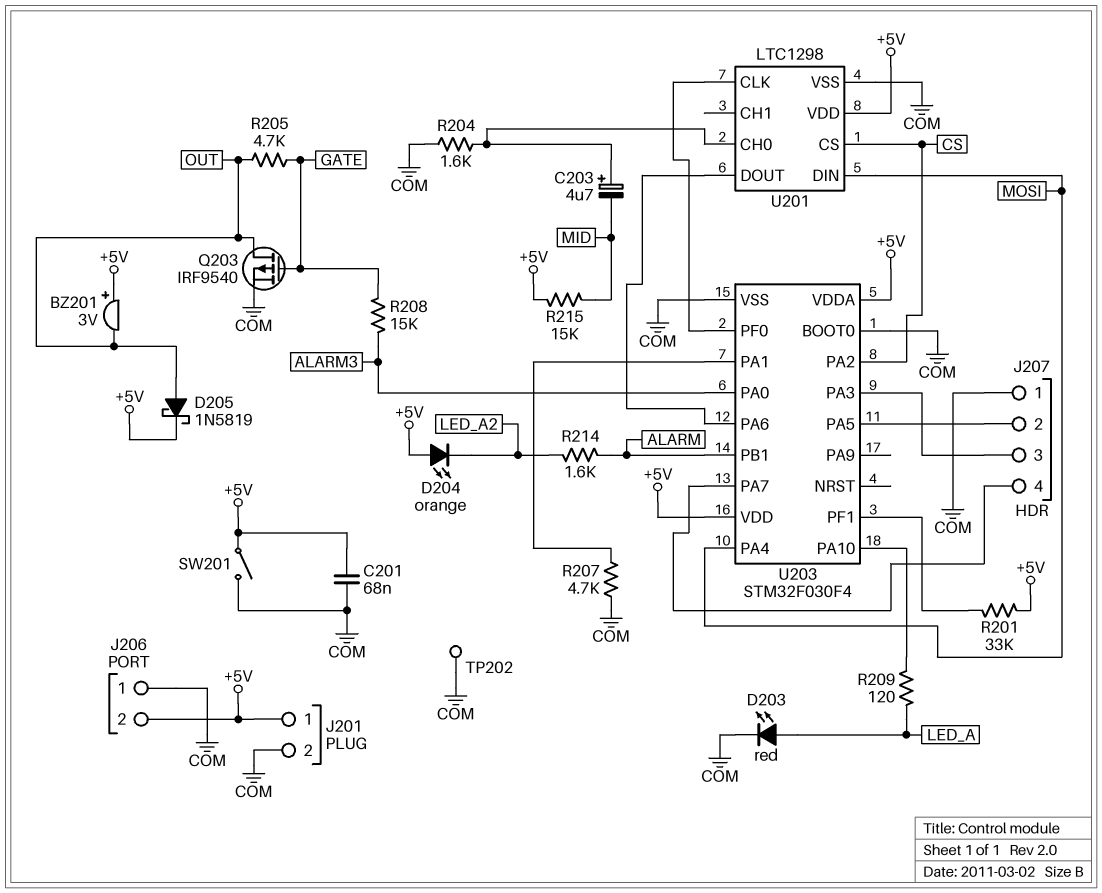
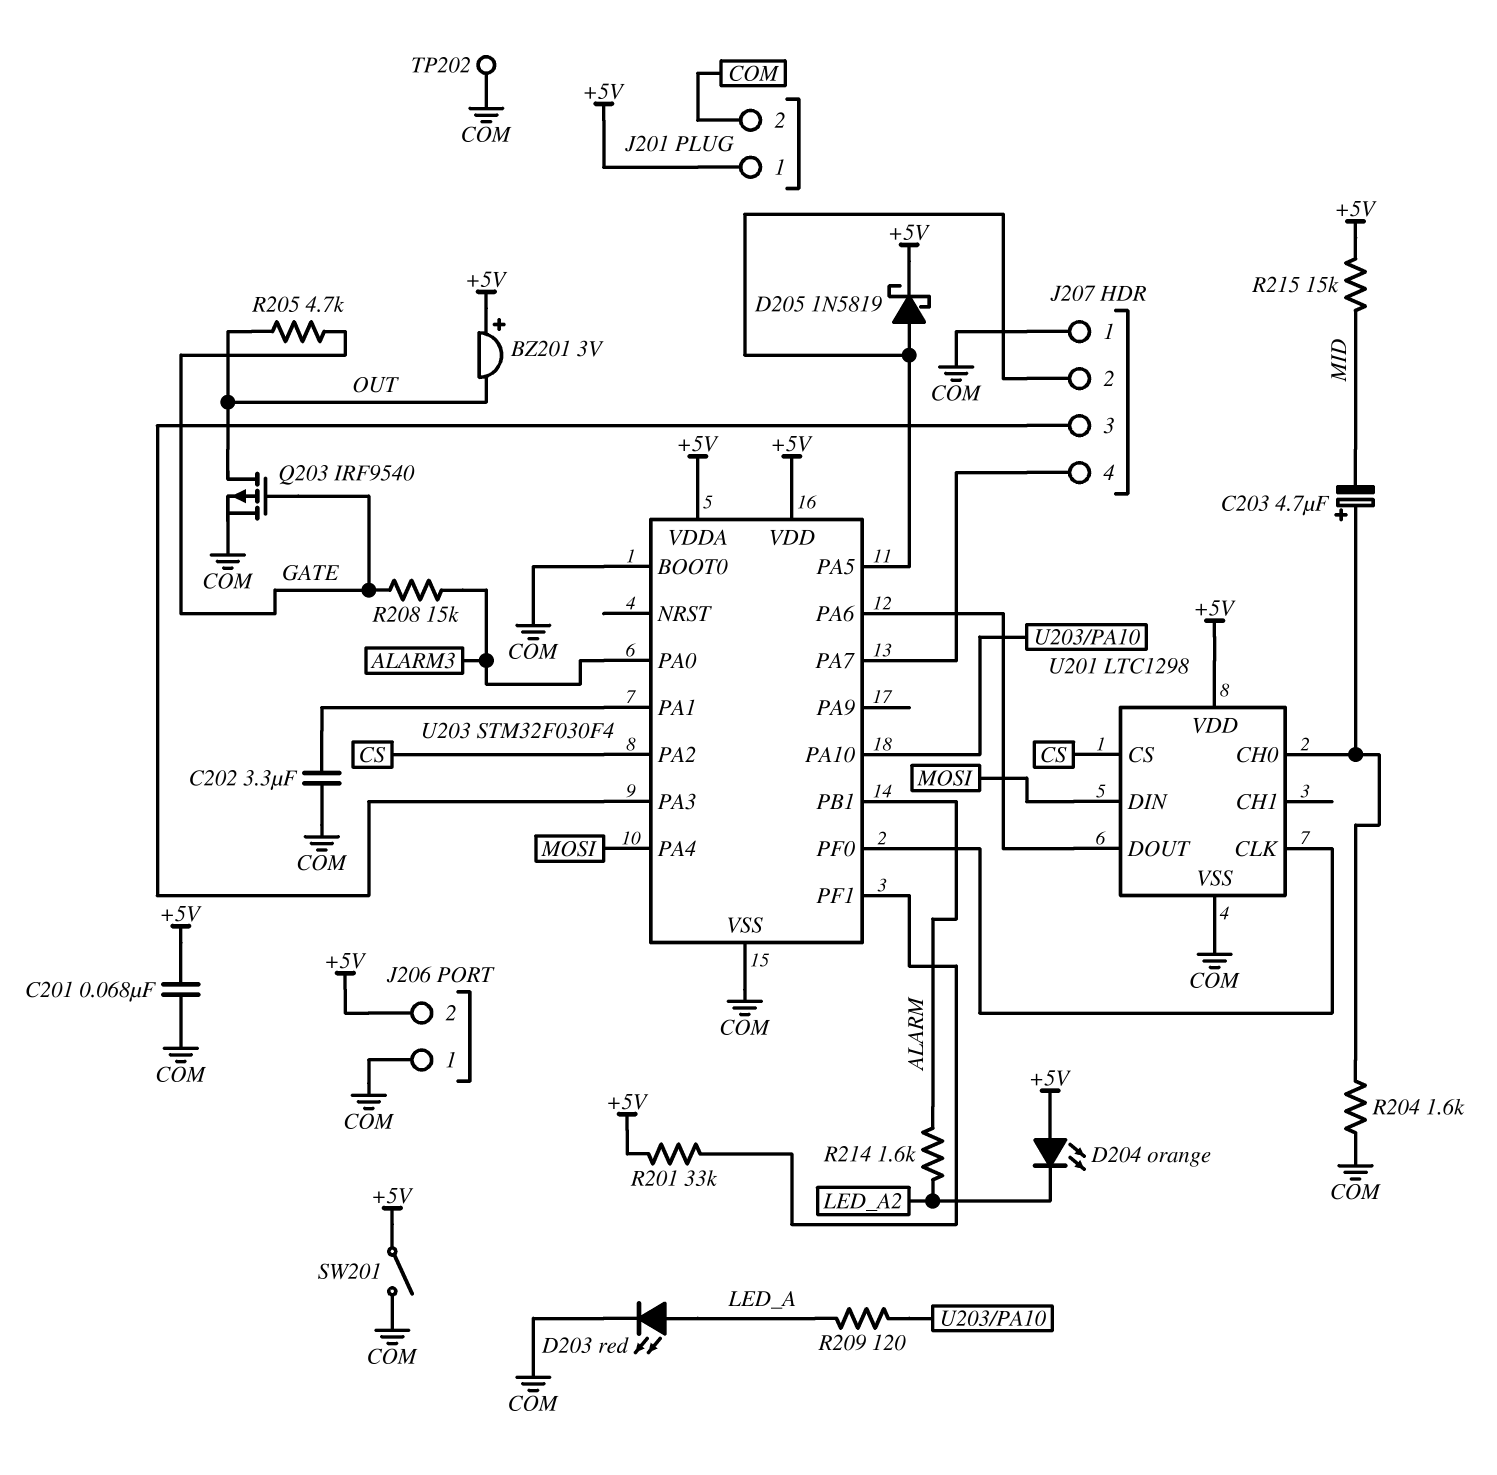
C202: none -> 3.3uF (COM, U203/PA1)
D205: schottky 1N5819 (A OUT, K +5V) -> schottky 1N5819 (A J207/2, K +5V)
R207: 4.7k (COM, U203/PA1) -> none

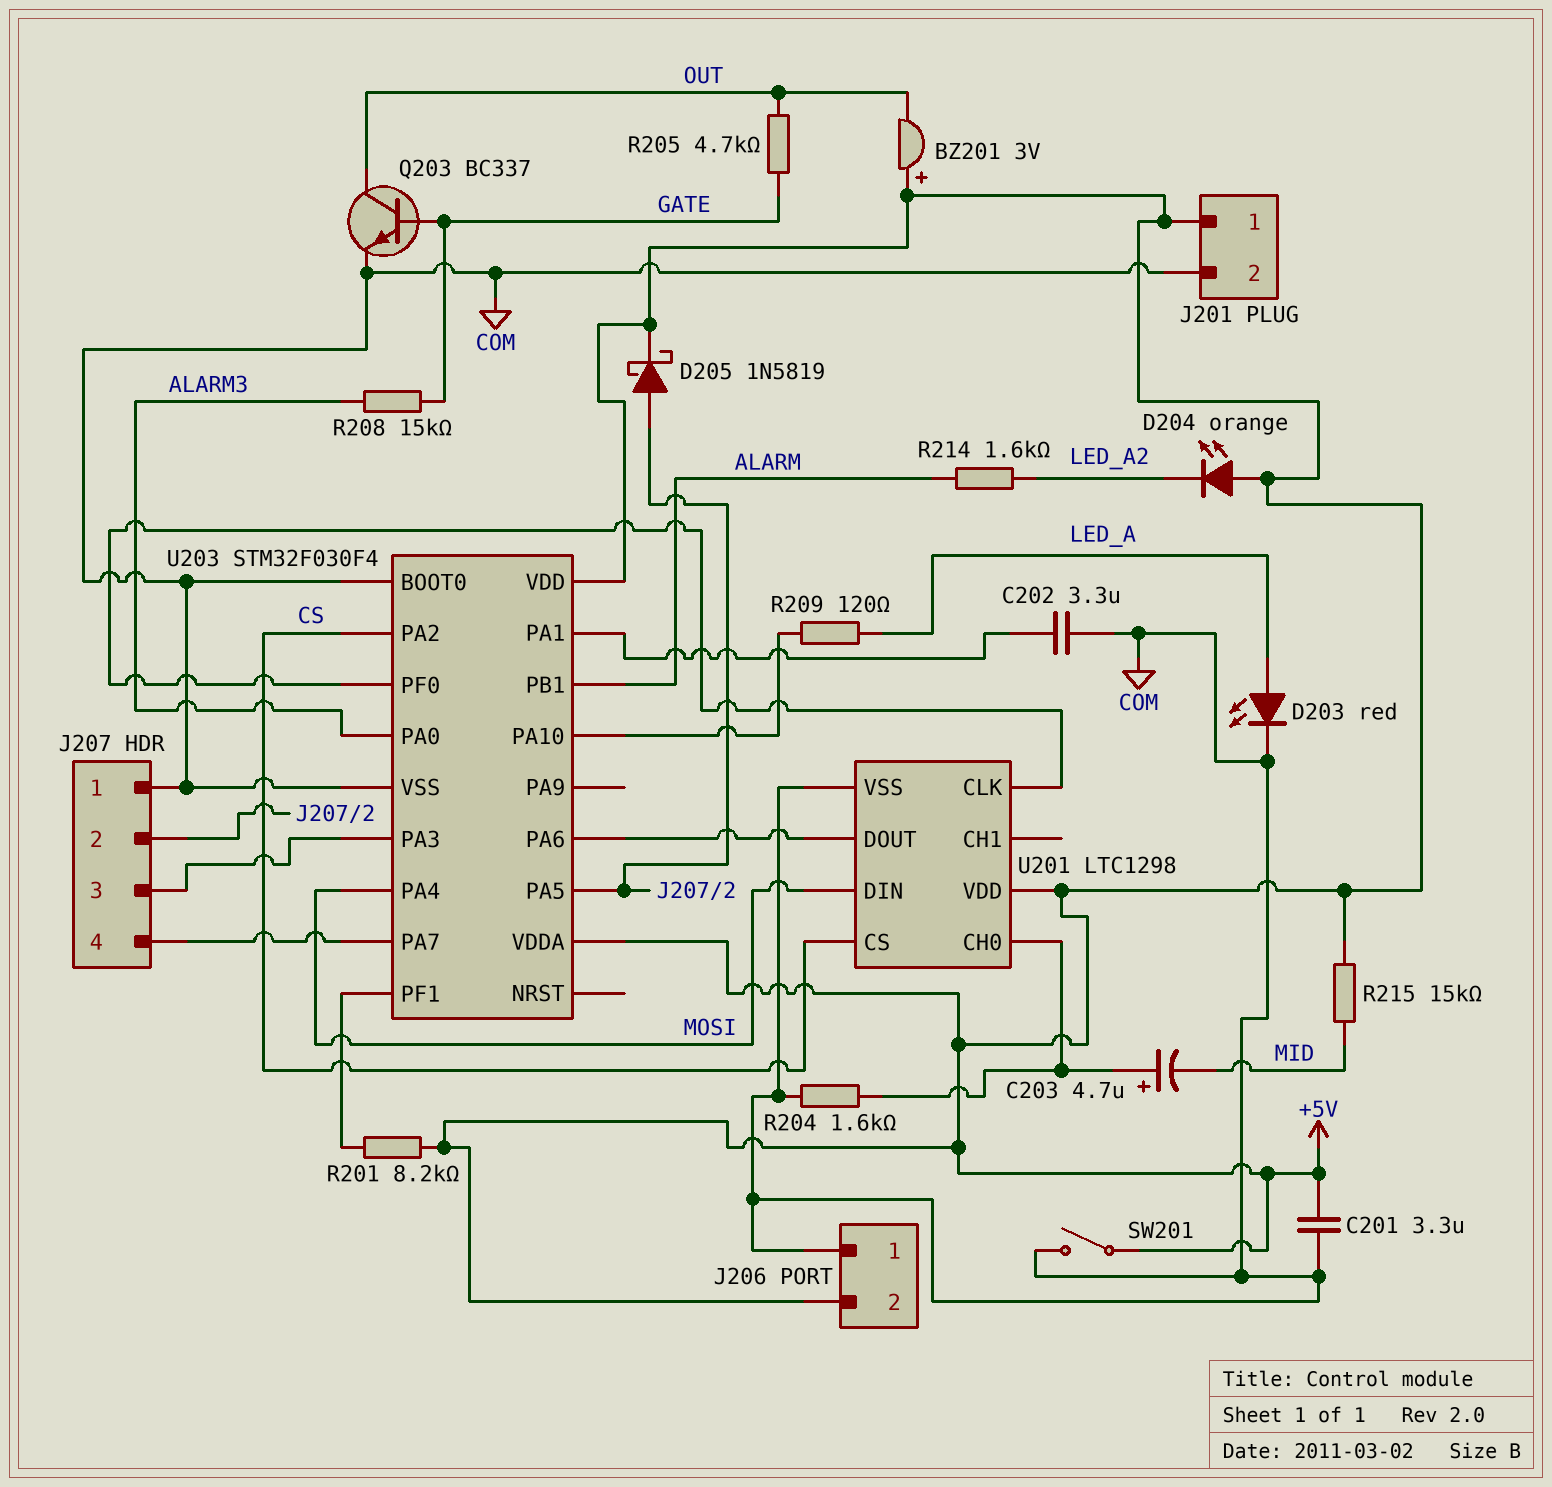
C201: 68nF (+5V, COM) -> 3.3uF (+5V, COM)
Q203: PMOS IRF9540 (G GATE, D OUT, S COM) -> NPN BC337 (B GATE, C OUT, E COM)
R201: 33k (+5V, U203/PF1) -> 8.2k (+5V, U203/PF1)
TP202: test point (COM) -> none

